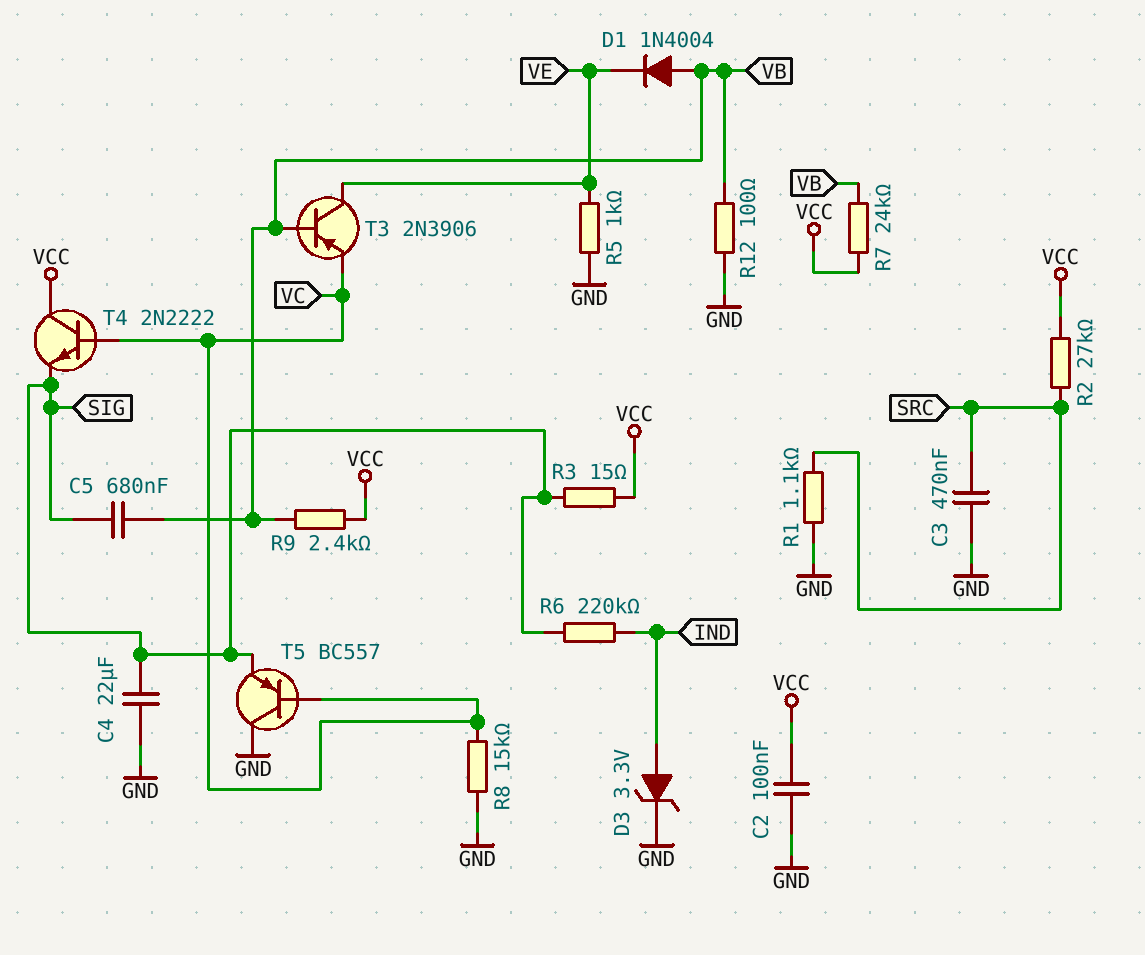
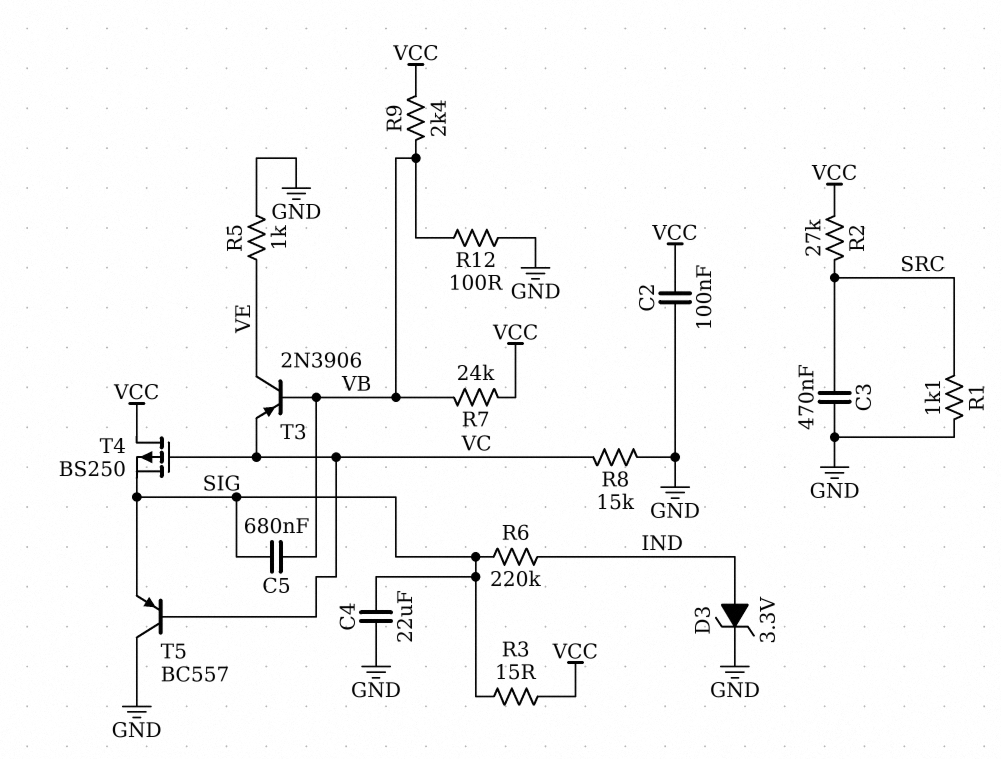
D1: diode 1N4004 (A VB, K VE) -> none
T4: NPN 2N2222 (B VC, C VCC, E SIG) -> PMOS BS250 (G VC, D VCC, S SIG)

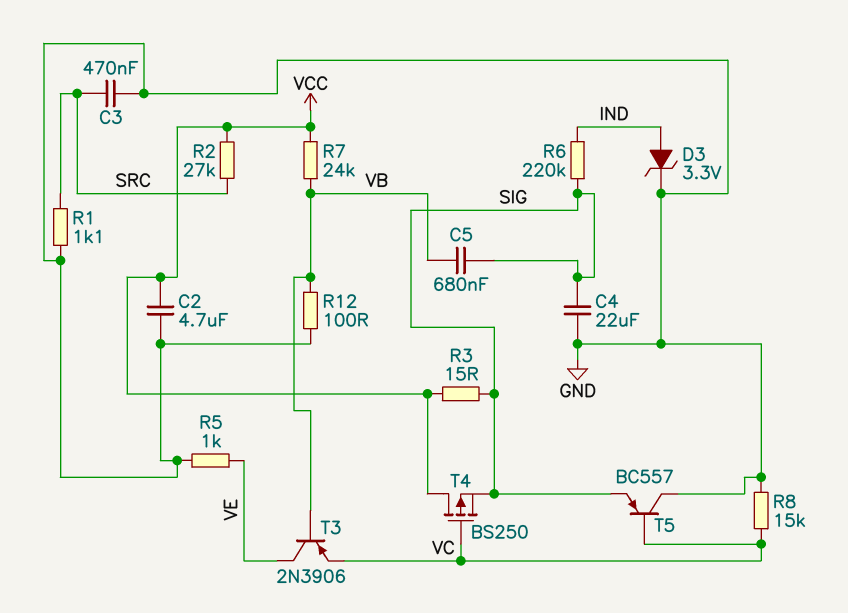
C2: 100nF (GND, VCC) -> 4.7uF (GND, VCC)
R9: 2.4k (VB, VCC) -> none

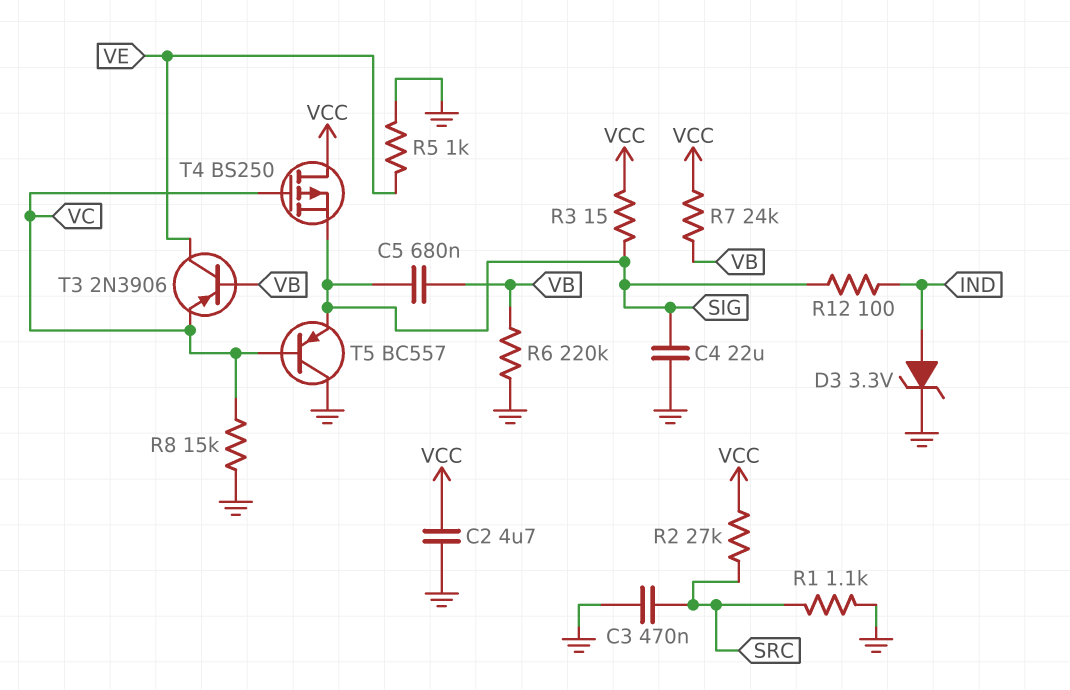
R6: 220k (IND, SIG) -> 220k (GND, VB)
R12: 100 (GND, VB) -> 100 (IND, SIG)

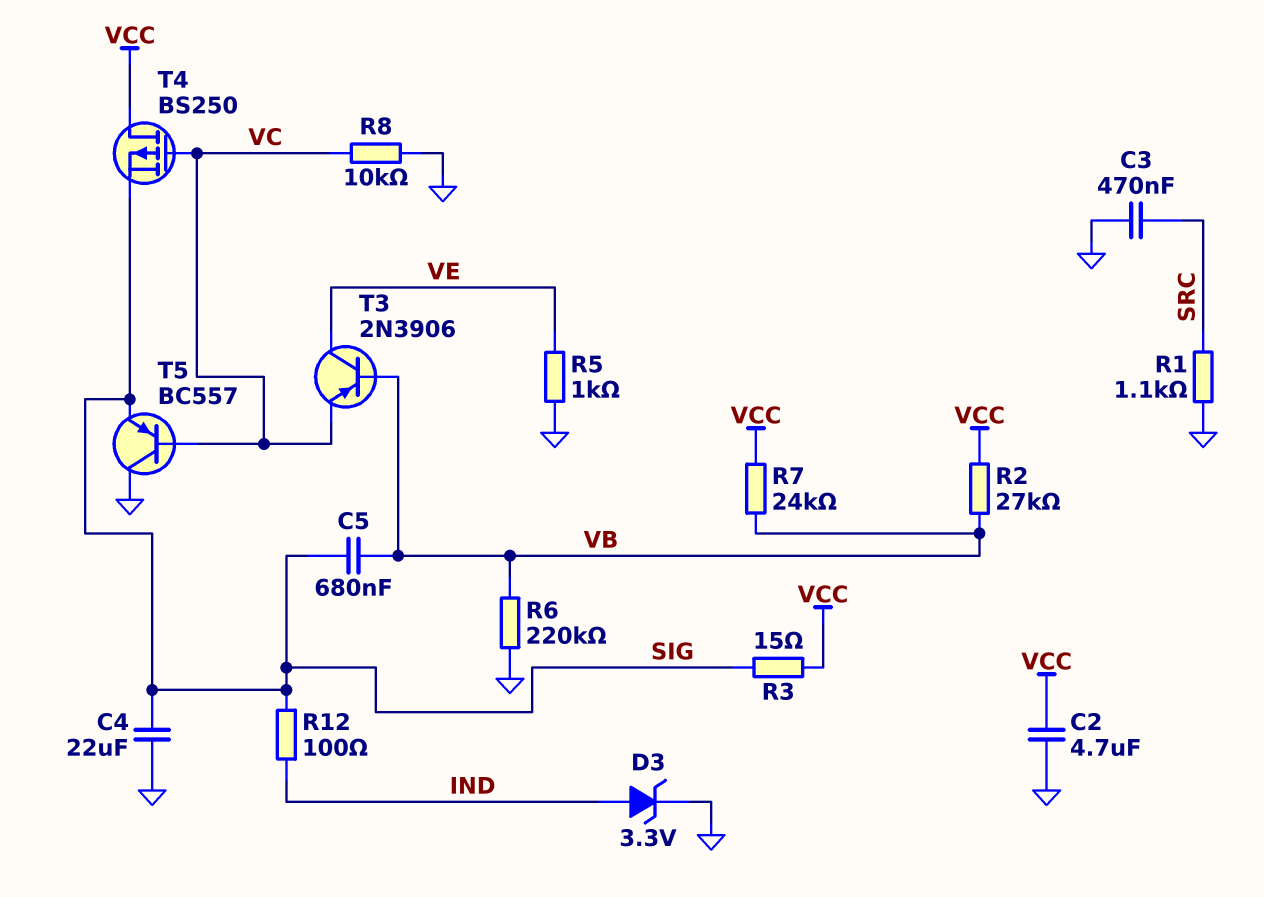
R2: 27k (SRC, VCC) -> 27k (VB, VCC)
R8: 15k (GND, VC) -> 10k (GND, VC)

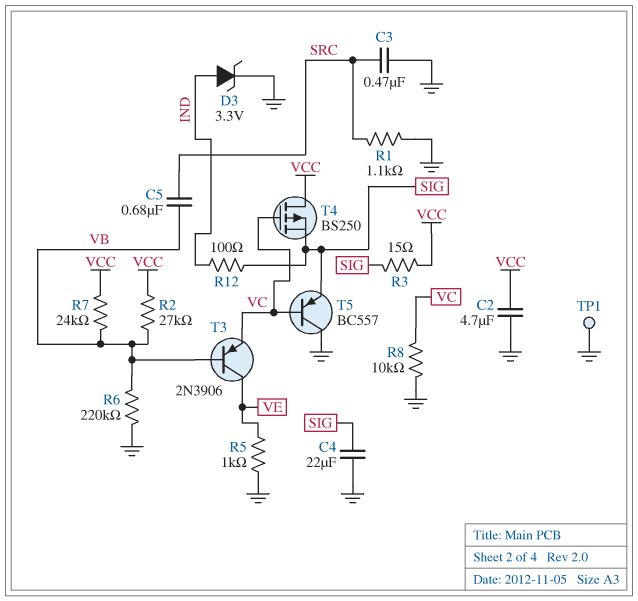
C5: 680nF (SIG, VB) -> 680nF (SRC, VB)
TP1: none -> test point (GND)

